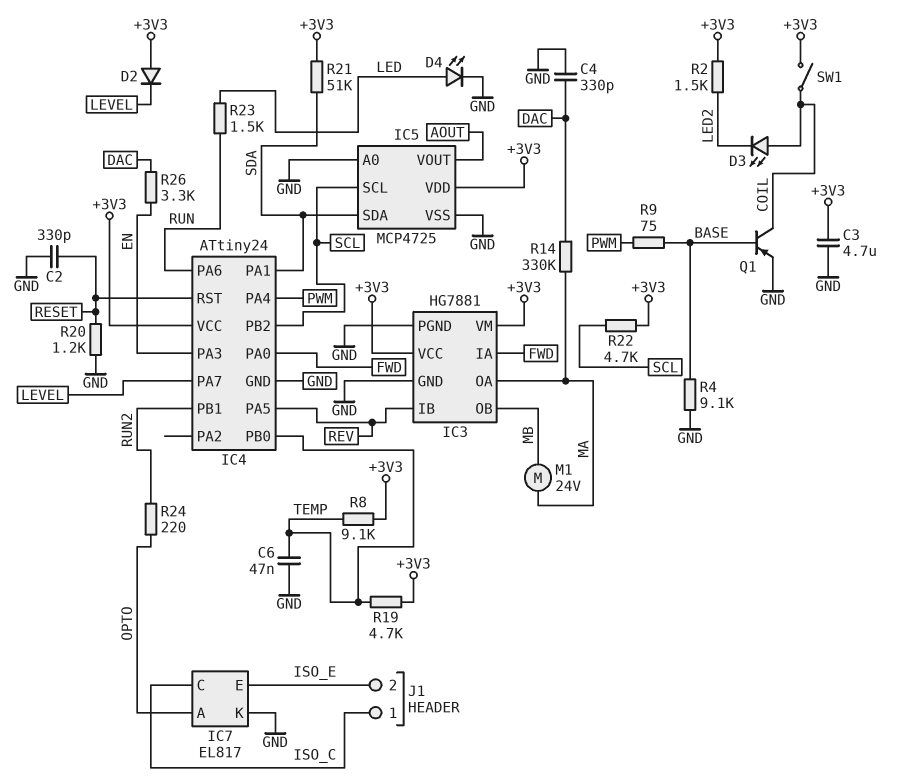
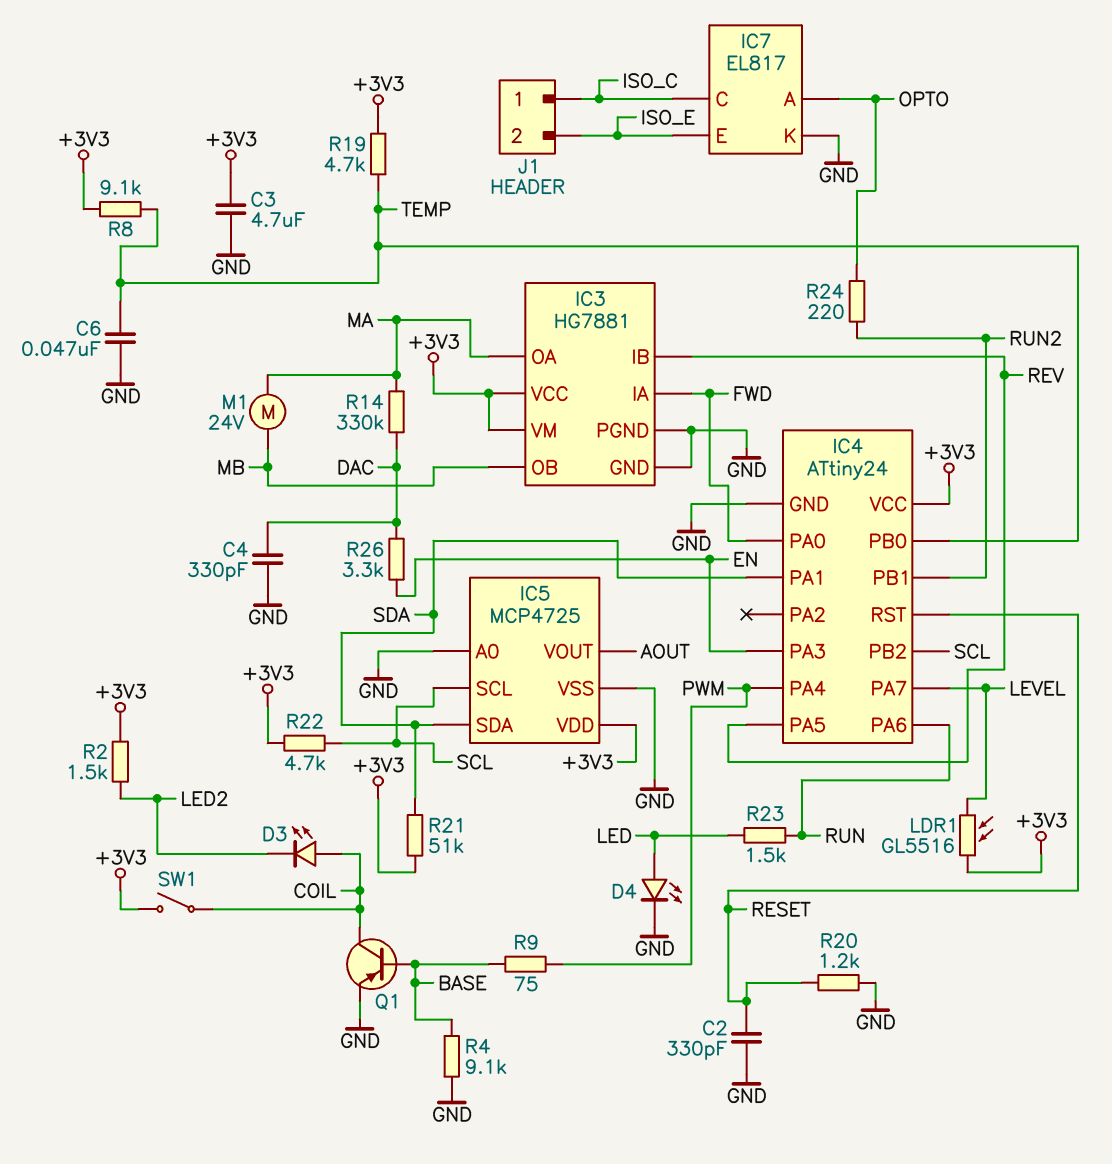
D2: diode (A +3V3, K LEVEL) -> none
LDR1: none -> GL5516 (+3V3, LEVEL)

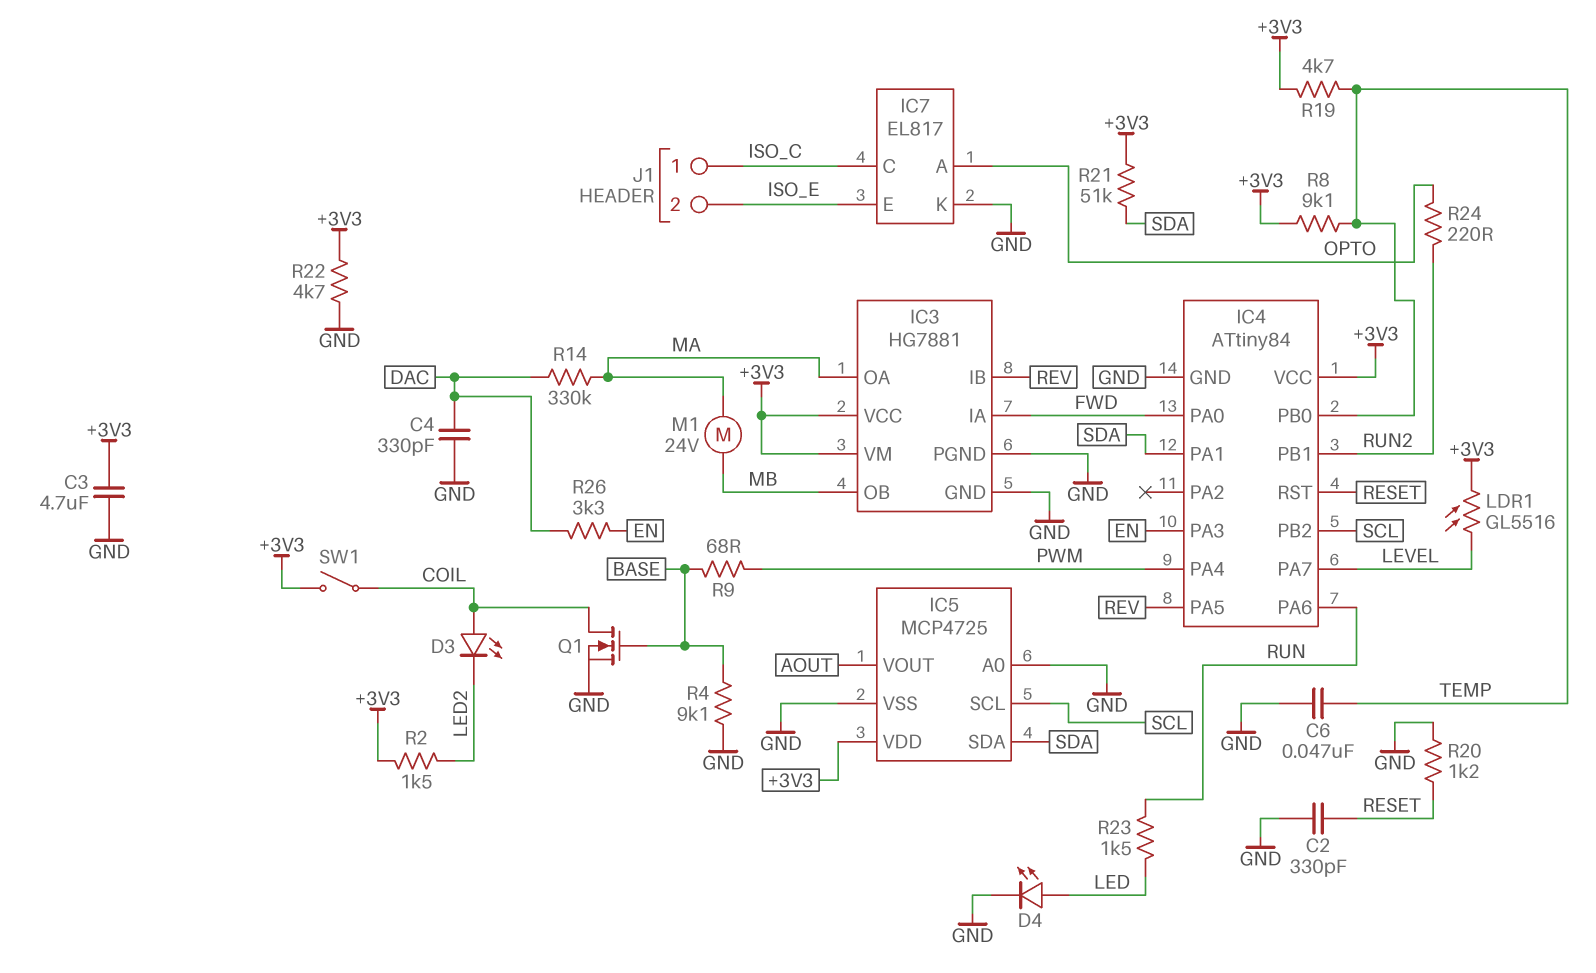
IC4: ATtiny24 -> ATtiny84
Q1: PNP (B BASE, C COIL, E GND) -> NMOS (G BASE, D COIL, S GND)
R9: 75 (BASE, PWM) -> 68 (BASE, PWM)
R22: 4.7k (+3V3, SCL) -> 4.7k (+3V3, GND)

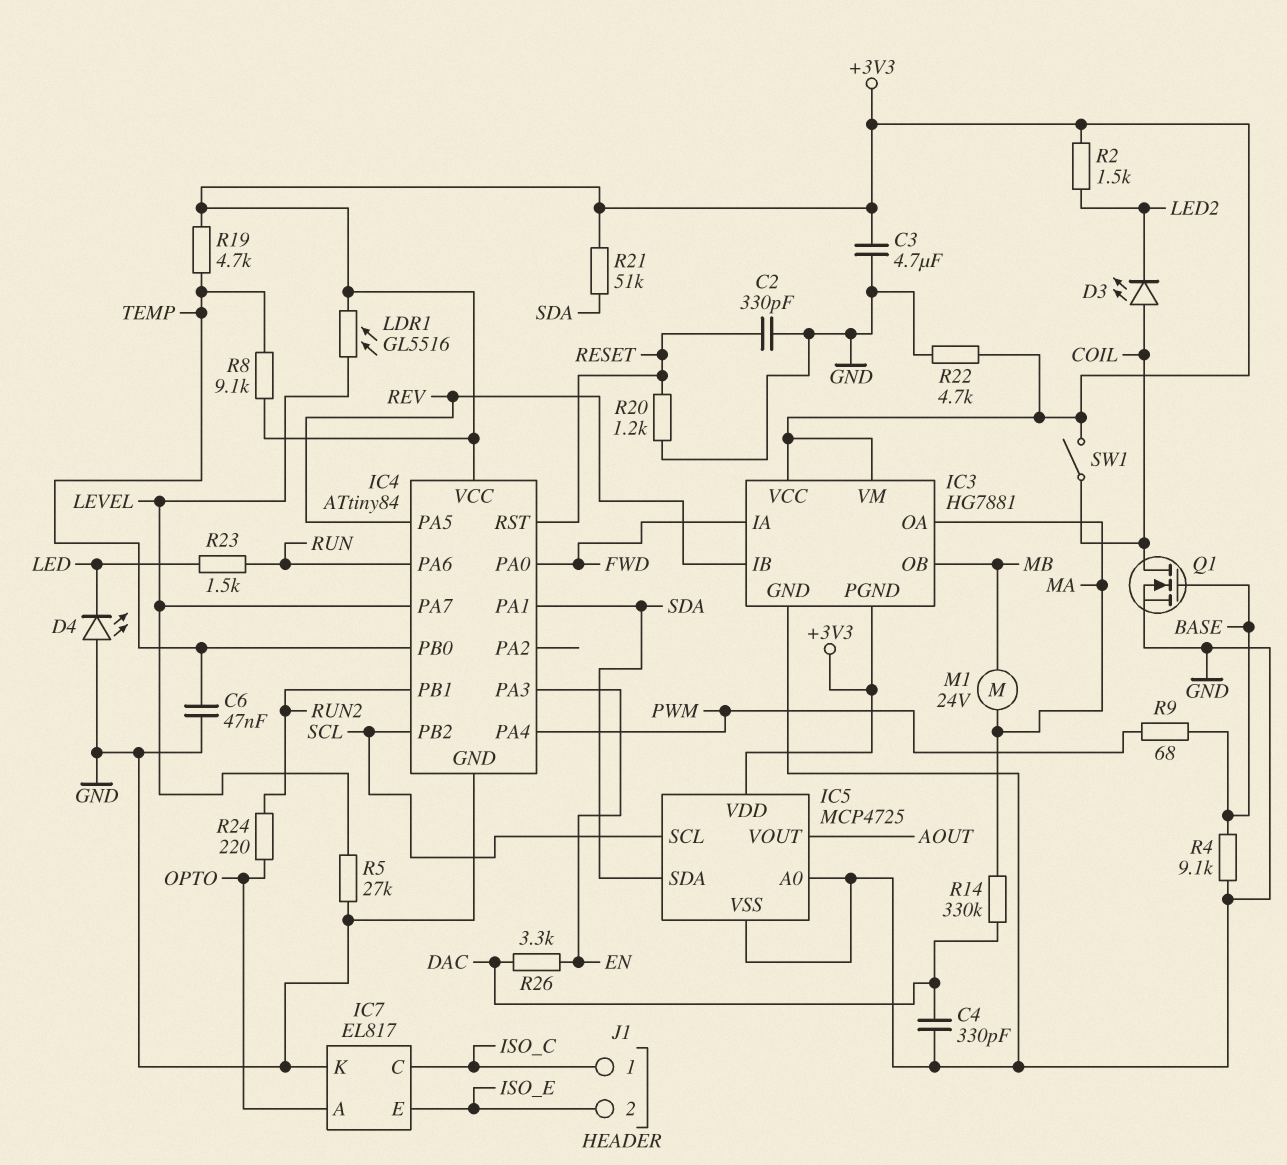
D4: LED (A LED, K GND) -> LED (A GND, K LED)
IC3 pin PGND: GND -> +3V3
R5: none -> 27k (GND, LEVEL)

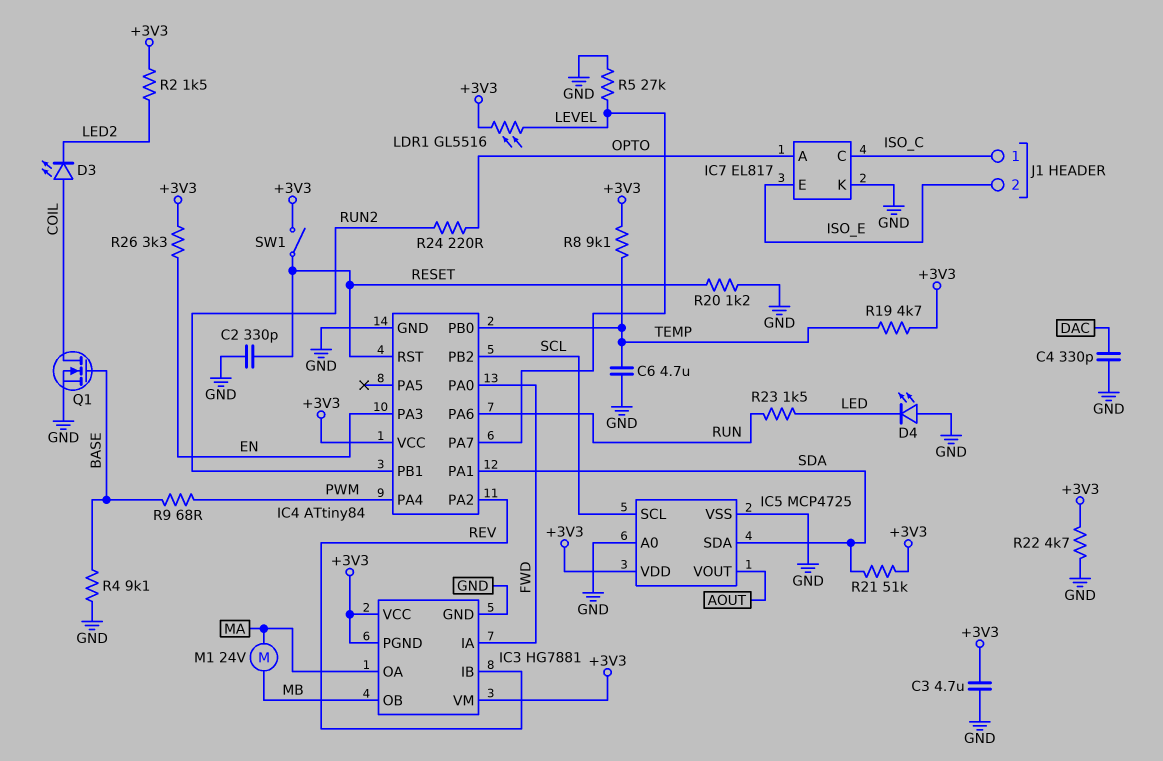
C6: 47nF (GND, TEMP) -> 4.7uF (GND, TEMP)
IC4 pin PA2: none -> REV
IC4 pin PA5: REV -> none
R14: 330k (DAC, MA) -> none
R26: 3.3k (DAC, EN) -> 3.3k (+3V3, EN)
SW1: switch (+3V3, COIL) -> switch (+3V3, RESET)

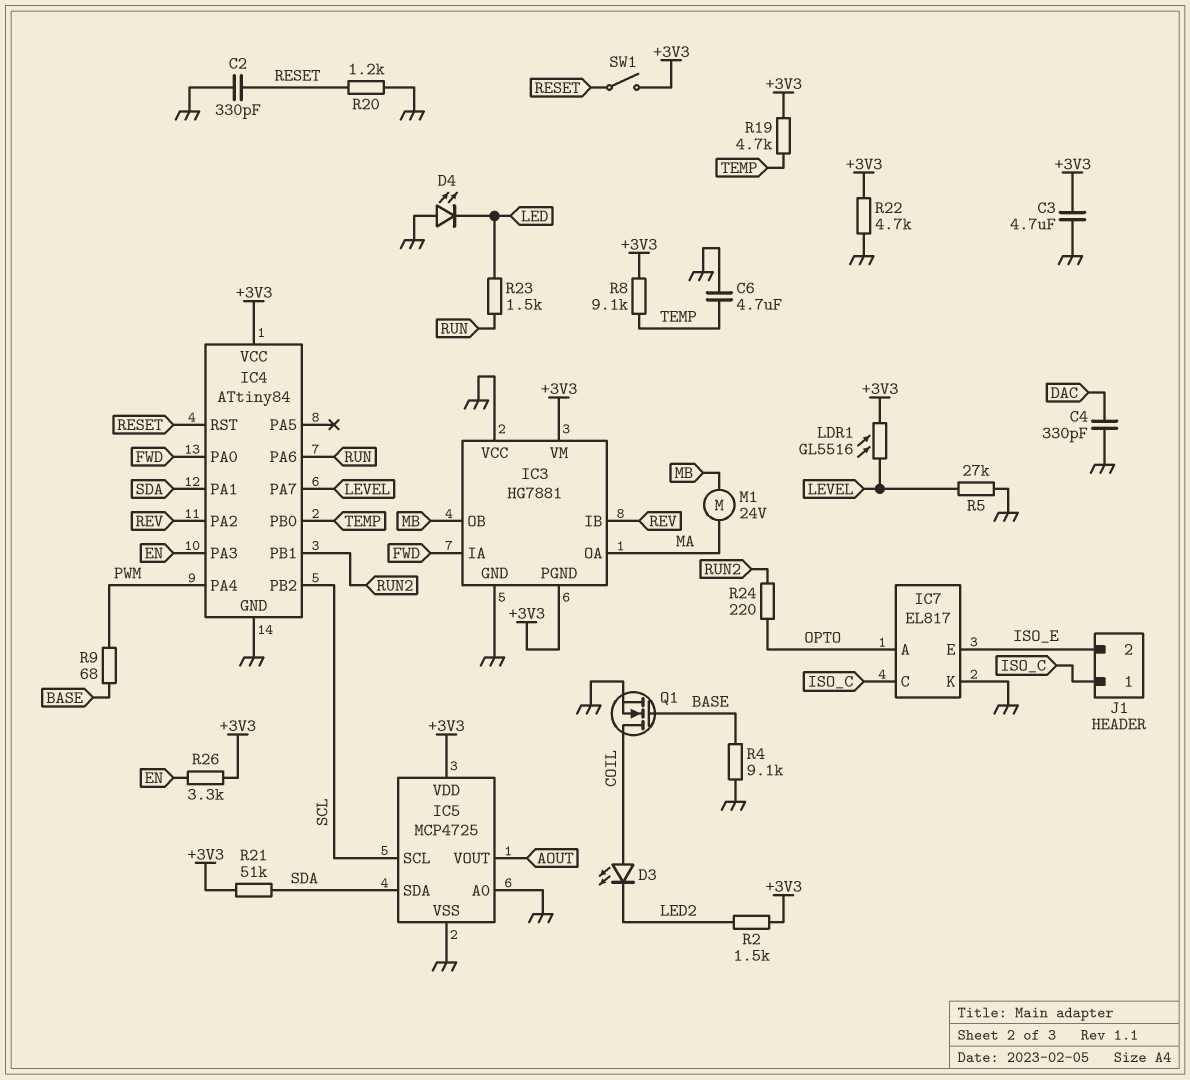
IC3 pin VCC: +3V3 -> GND

